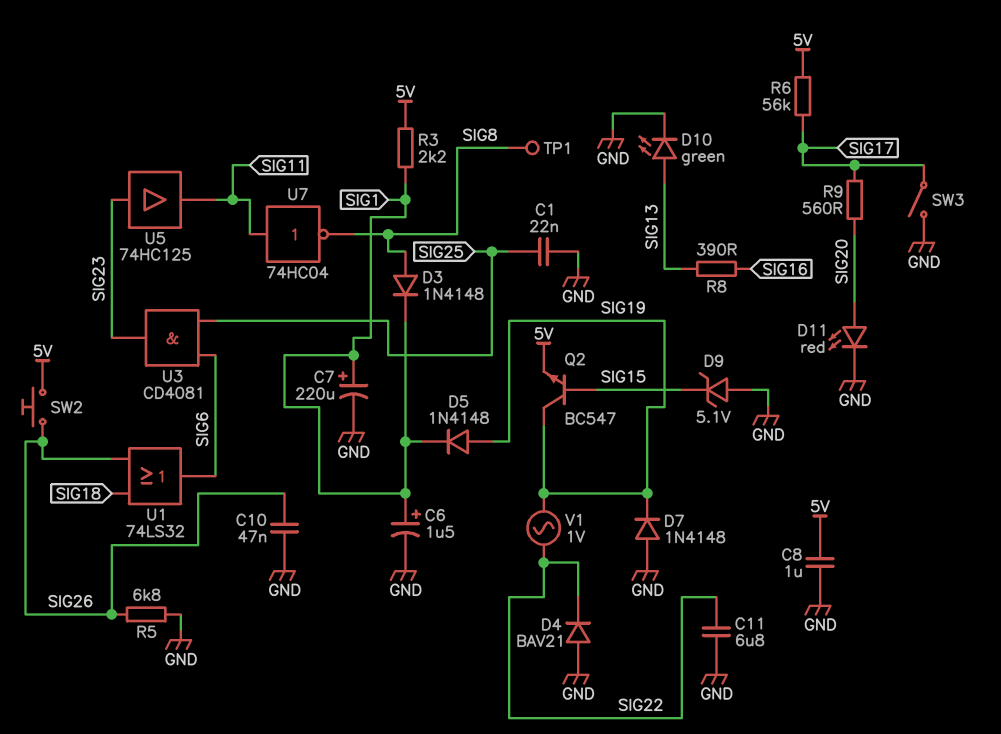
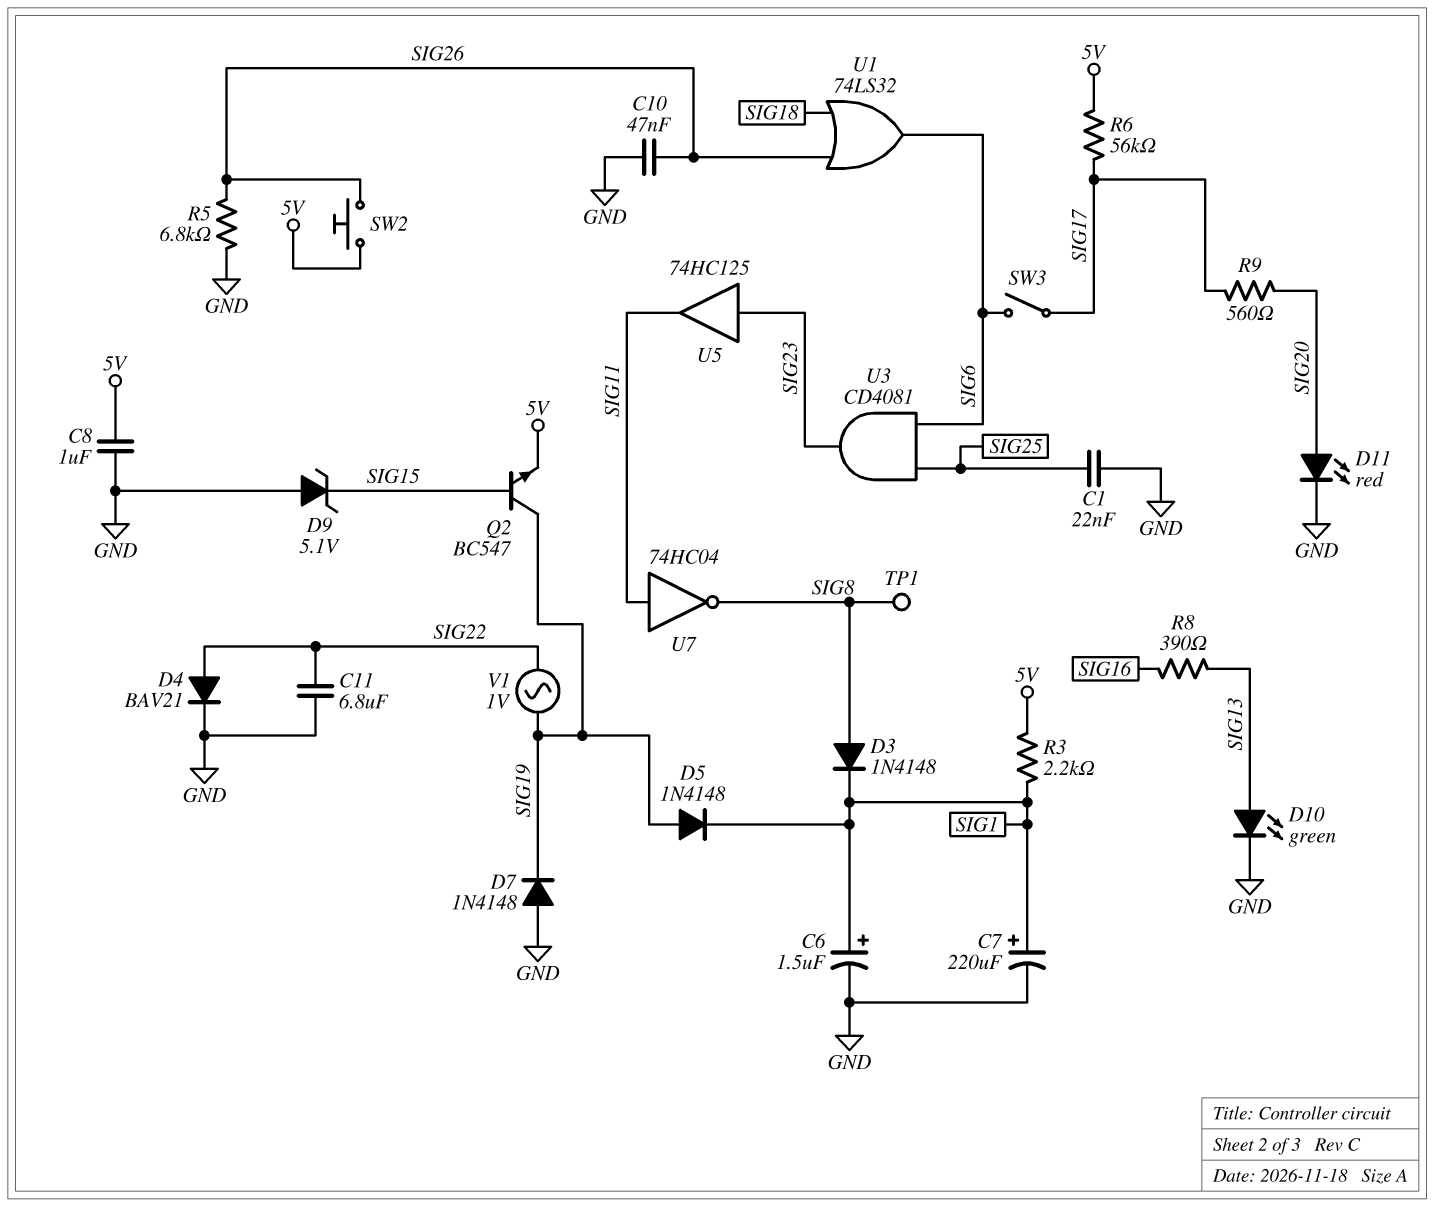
D4: diode BAV21 (A GND, K SIG22) -> diode BAV21 (A SIG22, K GND)
SW3: switch (GND, SIG17) -> switch (SIG6, SIG17)

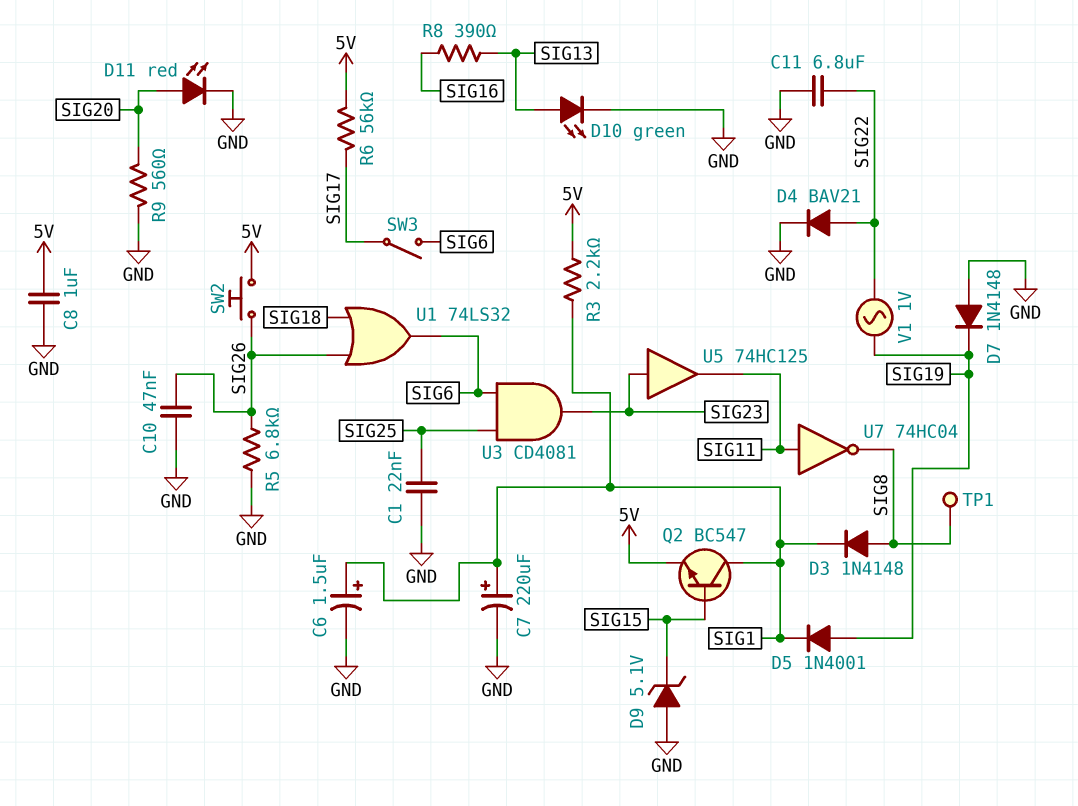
D5: diode 1N4148 (A SIG19, K SIG1) -> diode 1N4001 (A SIG19, K SIG1)
Q2: NPN BC547 (B SIG15, C SIG19, E 5V) -> NPN BC547 (B SIG15, C SIG1, E 5V)
R9: 560 (SIG17, SIG20) -> 560 (GND, SIG20)

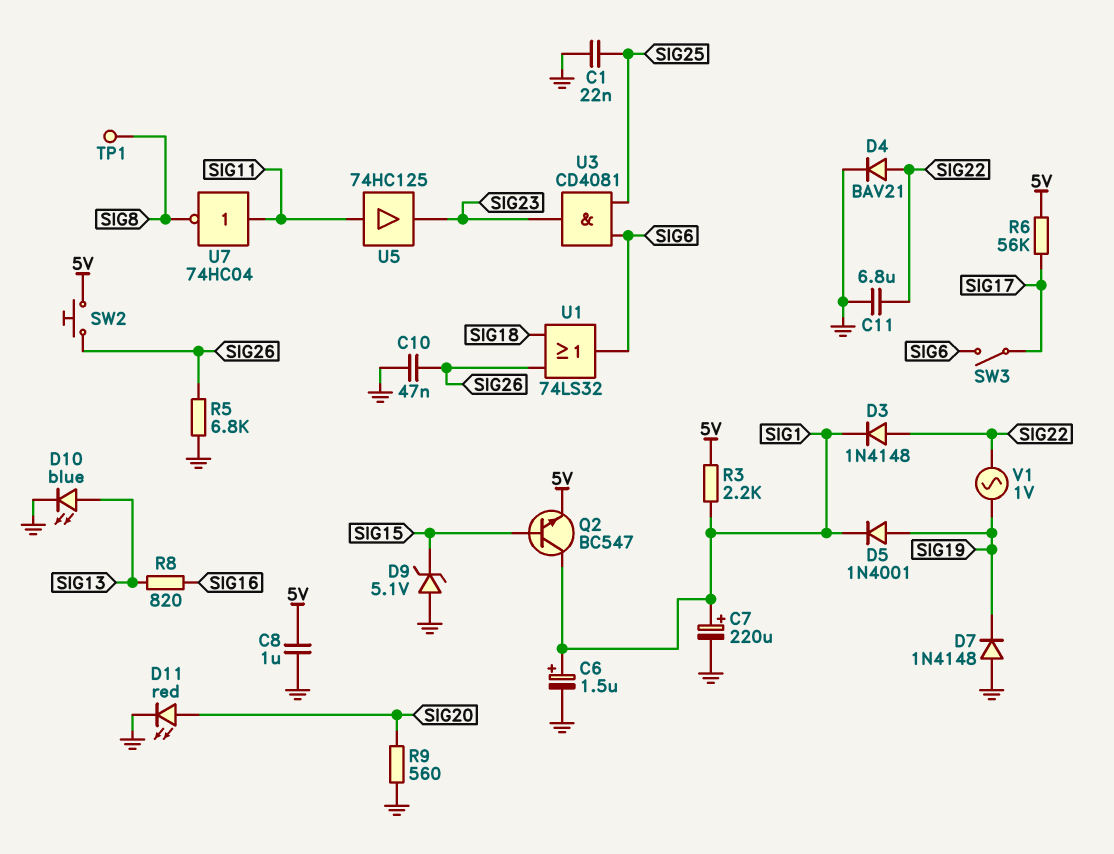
D3: diode 1N4148 (A SIG8, K SIG1) -> diode 1N4148 (A SIG22, K SIG1)
D10: LED green (A SIG13, K GND) -> LED blue (A SIG13, K GND)
R8: 390 (SIG13, SIG16) -> 820 (SIG13, SIG16)
U5: buffer 74HC125 (in SIG23, out SIG11) -> buffer 74HC125 (in SIG11, out SIG23)

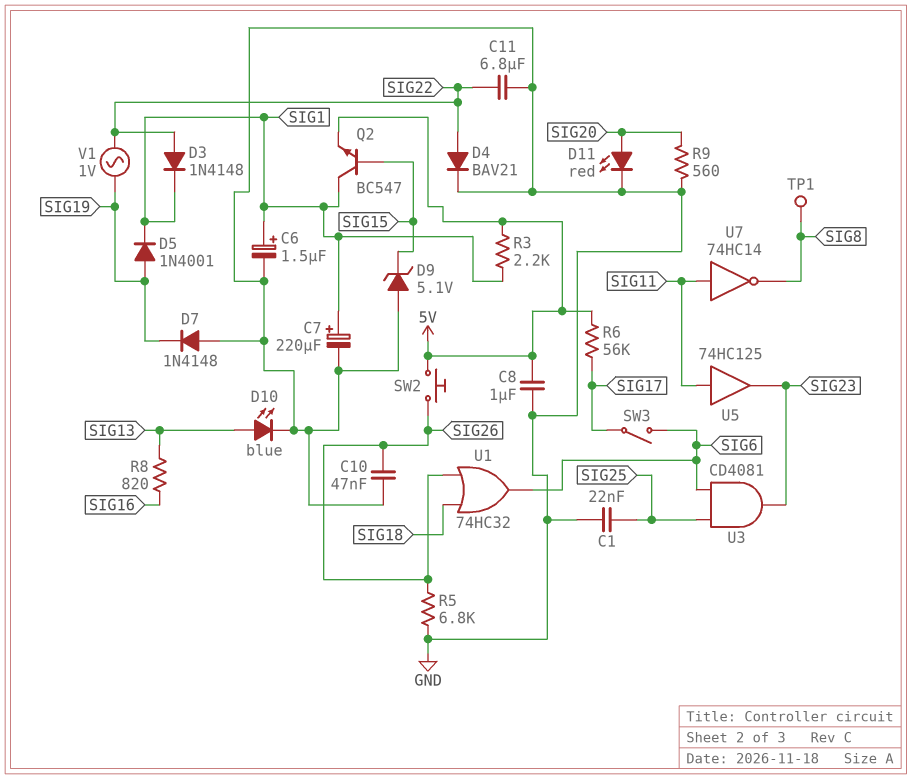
U1: OR 74LS32 (in SIG18, in SIG26, out SIG6) -> OR 74HC32 (in SIG18, in SIG26, out SIG6)
U7: NOT 74HC04 (in SIG11, out SIG8) -> NOT 74HC14 (in SIG11, out SIG8)

